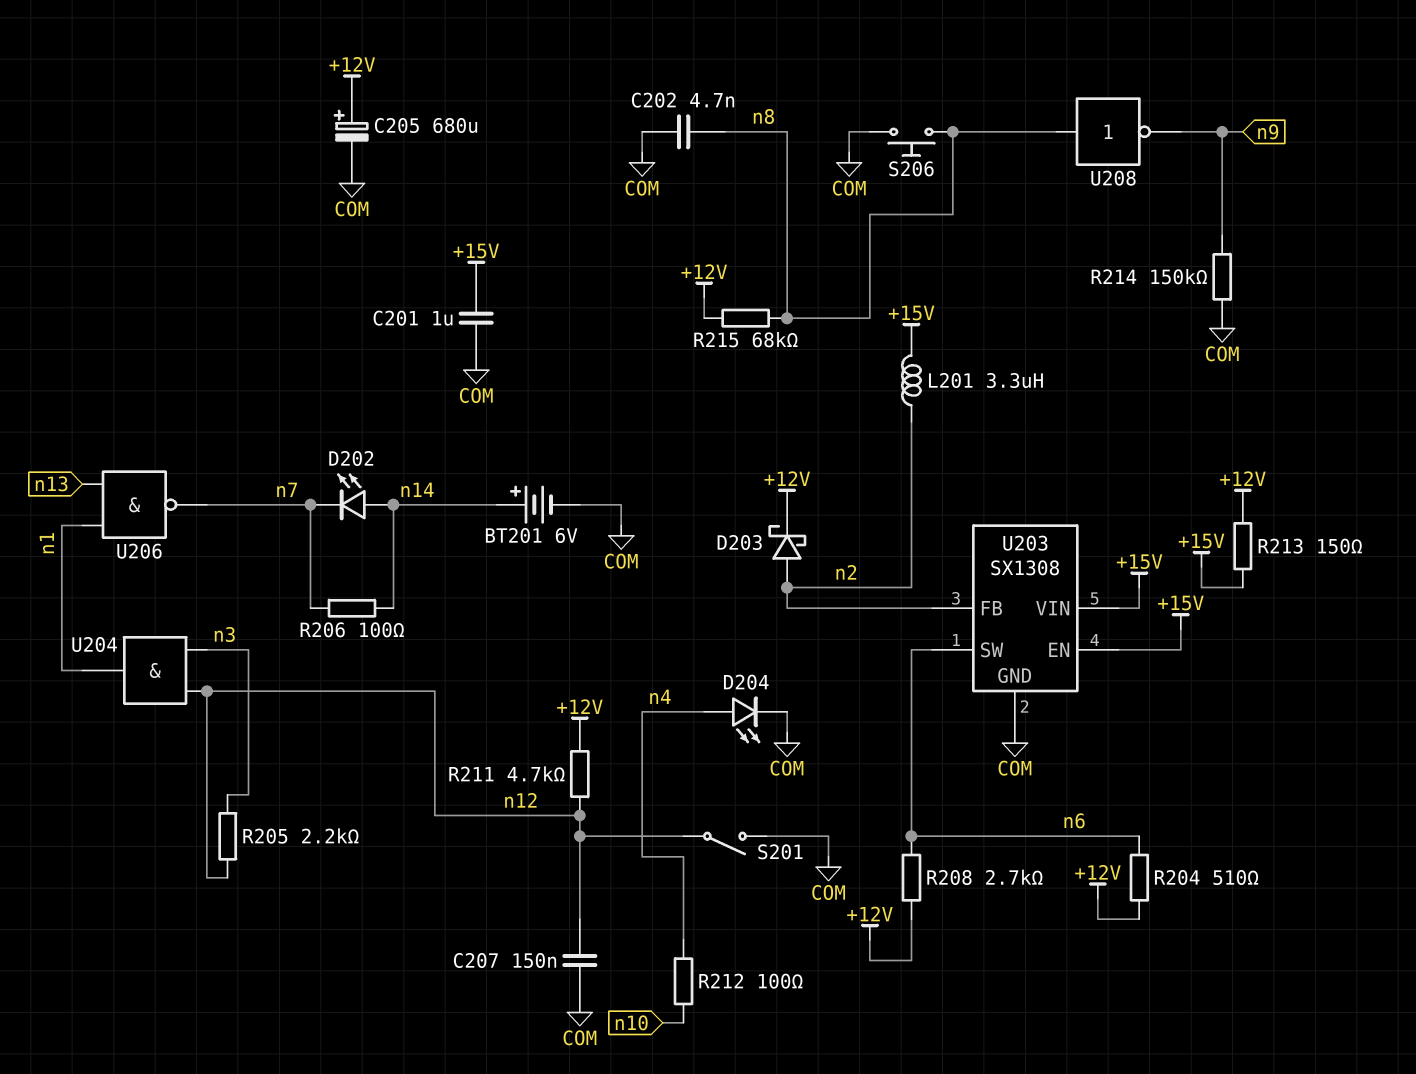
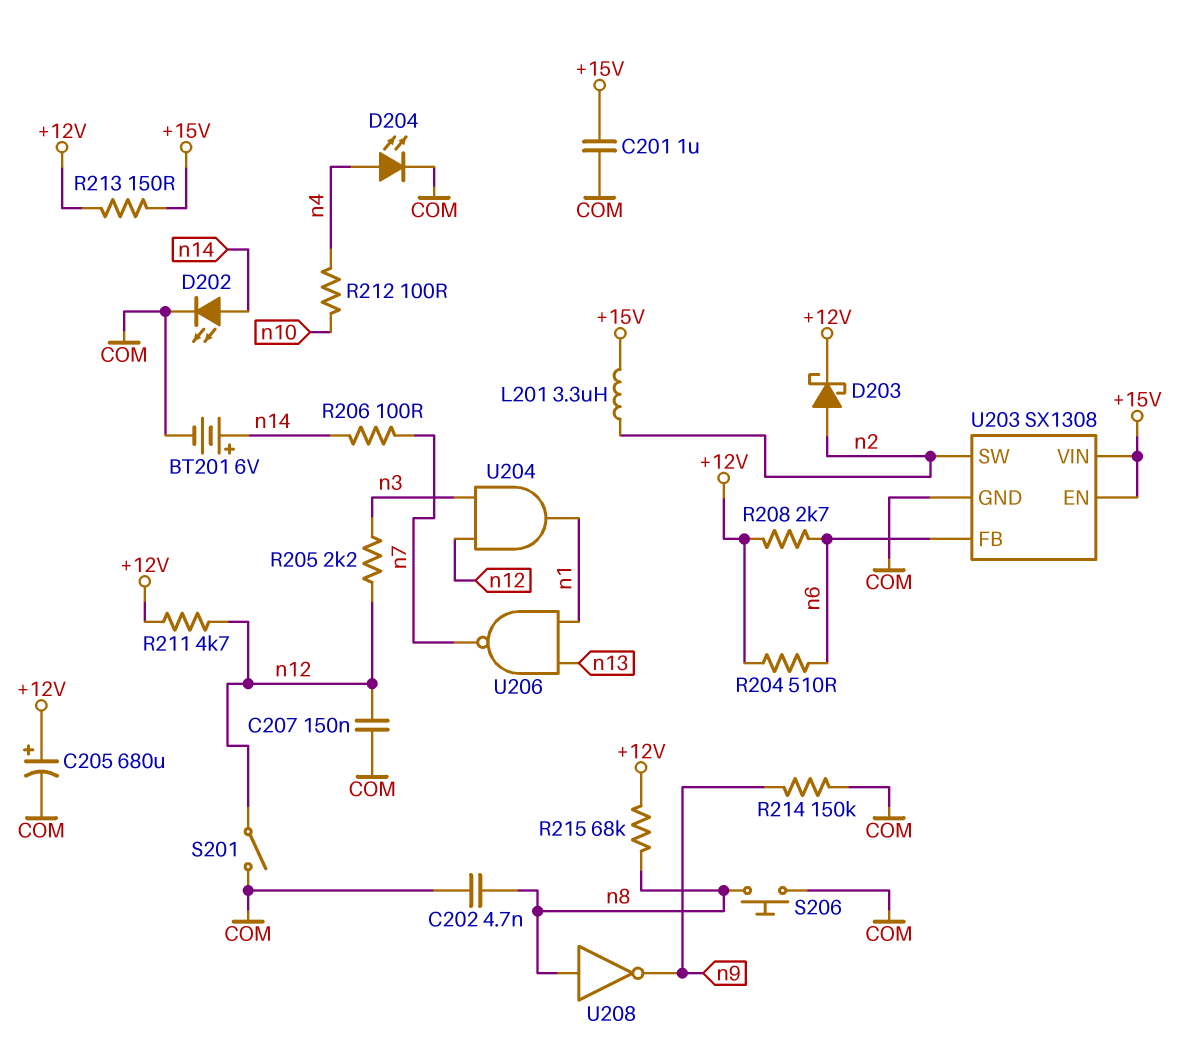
D202: LED (A n14, K n7) -> LED (A n14, K COM)
U203 pin FB: n2 -> n6
U203 pin SW: n6 -> n2

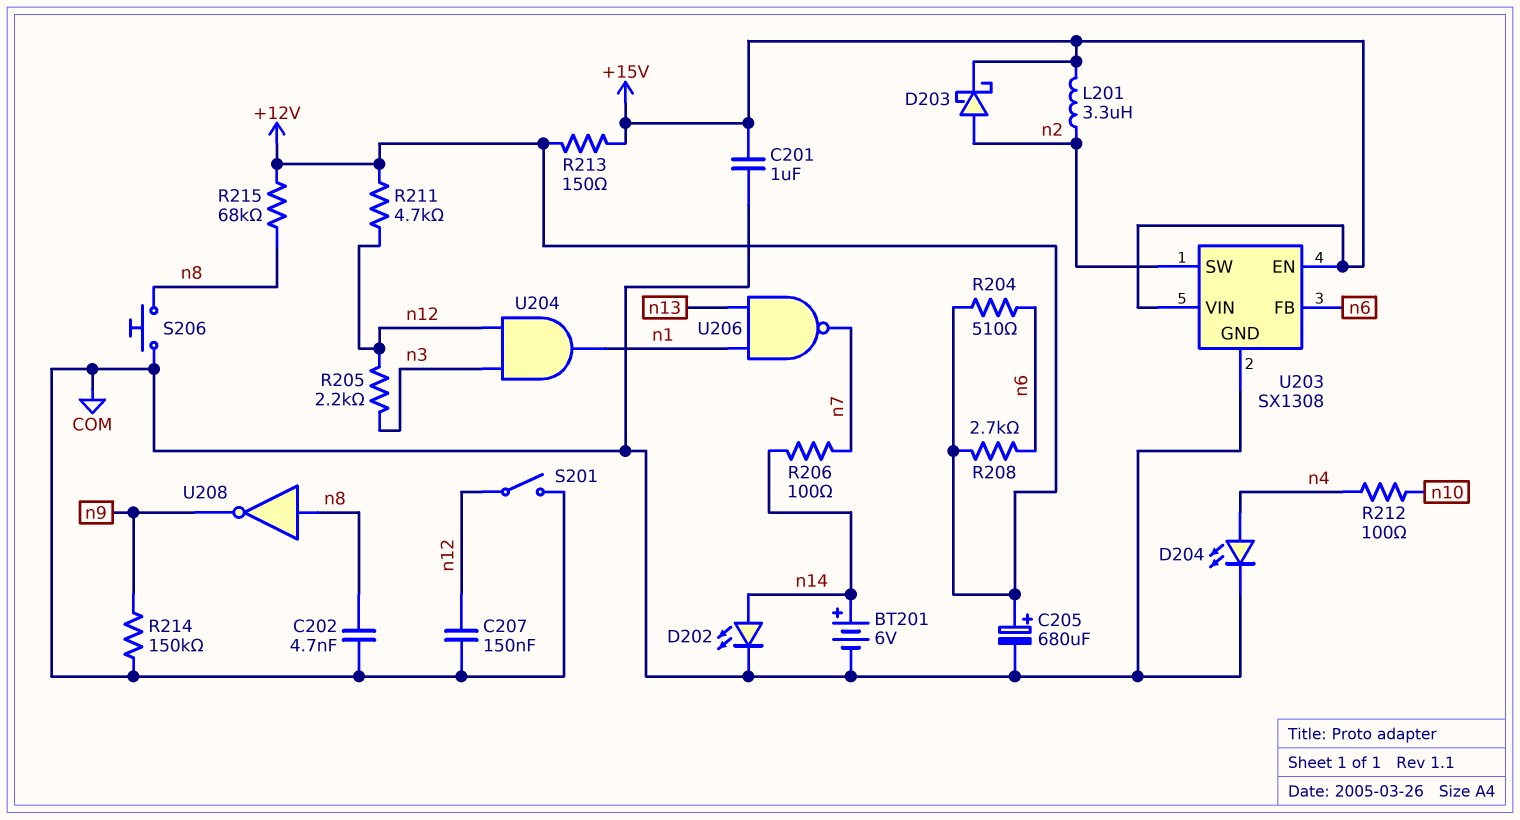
D203: schottky (A n2, K +12V) -> schottky (A n2, K +15V)

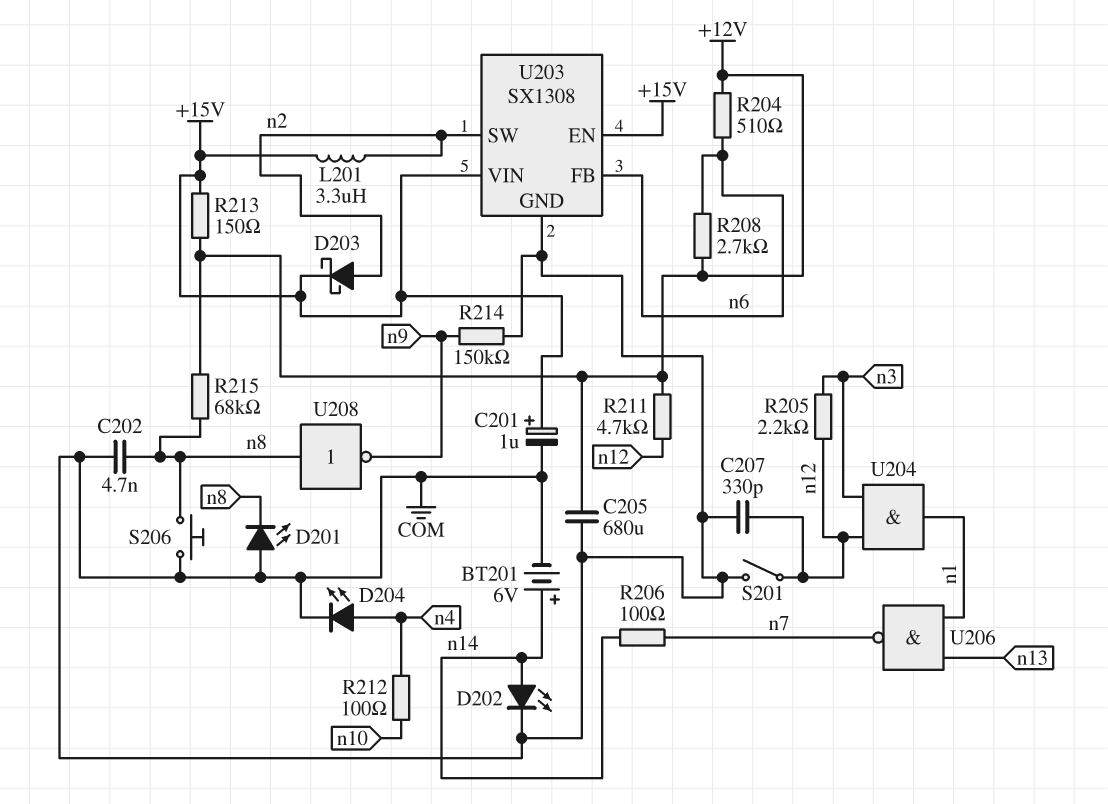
C201: 1uF (+15V, COM) -> 1uF (plus +15V, minus COM)
C205: 680uF (plus +12V, minus COM) -> 680uF (+12V, COM)
C207: 150nF (COM, n12) -> 330pF (COM, n12)
D201: none -> LED (A COM, K n8)

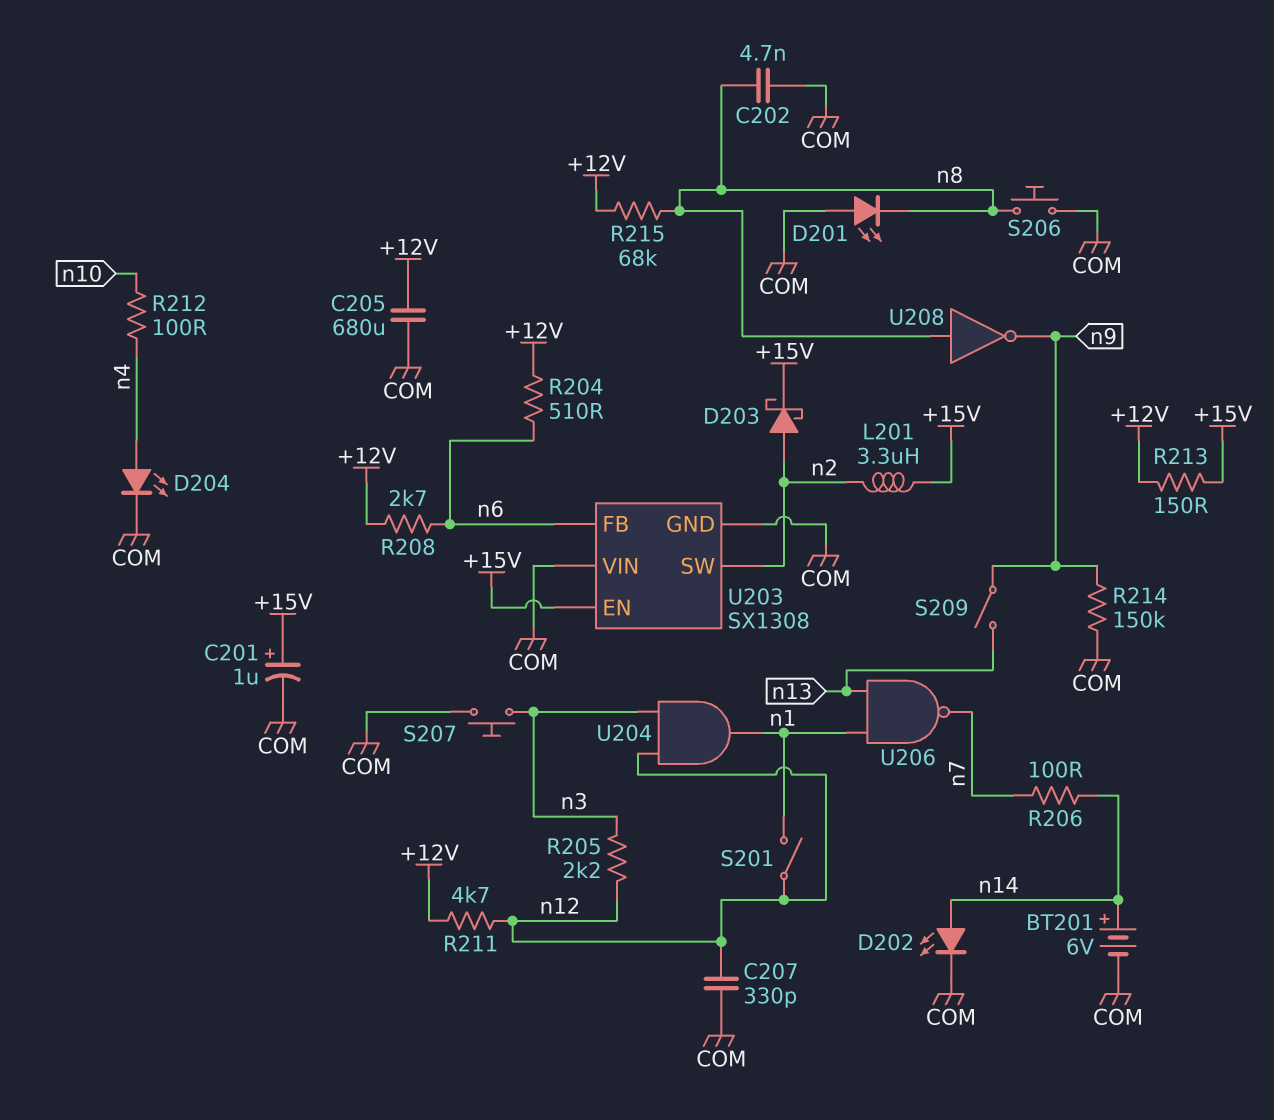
S201: switch (COM, n12) -> switch (n1, n12)
S207: none -> button (COM, n3)
S209: none -> switch (n9, n13)
U203 pin VIN: +15V -> COM

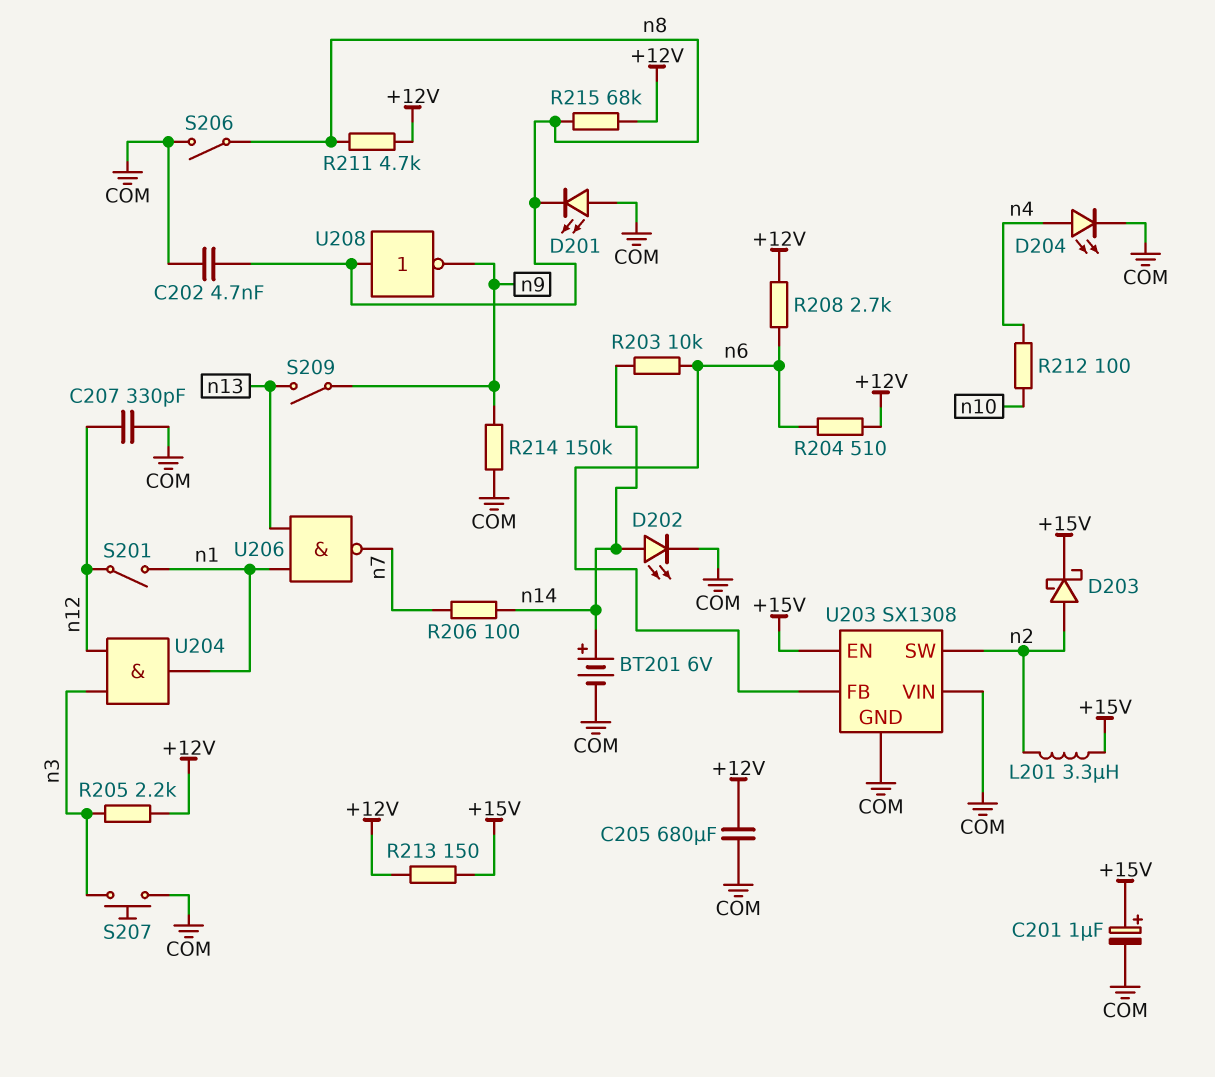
R203: none -> 10k (n6, n14)
R205: 2.2k (n3, n12) -> 2.2k (+12V, n3)
R211: 4.7k (+12V, n12) -> 4.7k (+12V, n8)
S206: button (COM, n8) -> switch (COM, n8)

